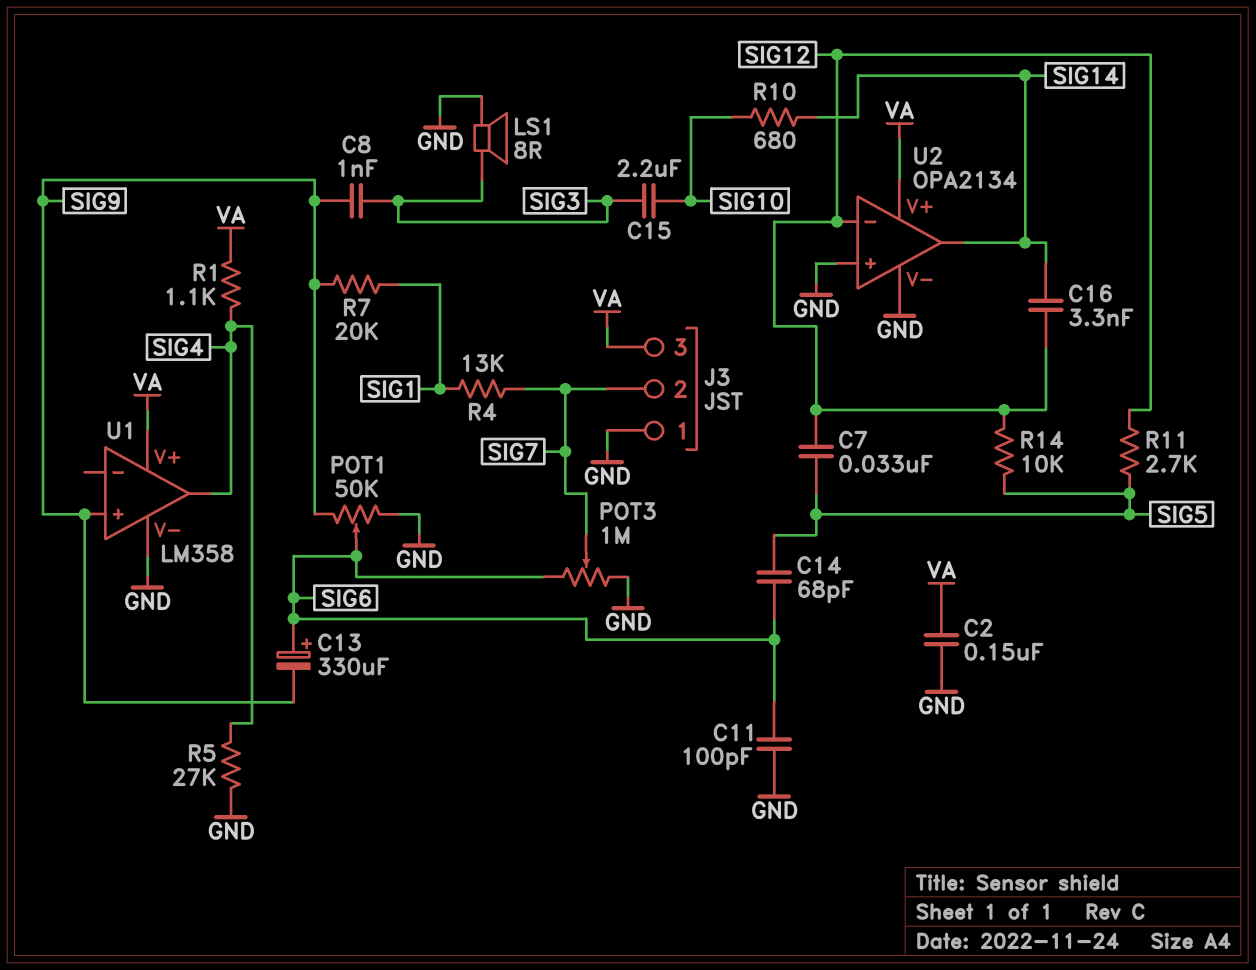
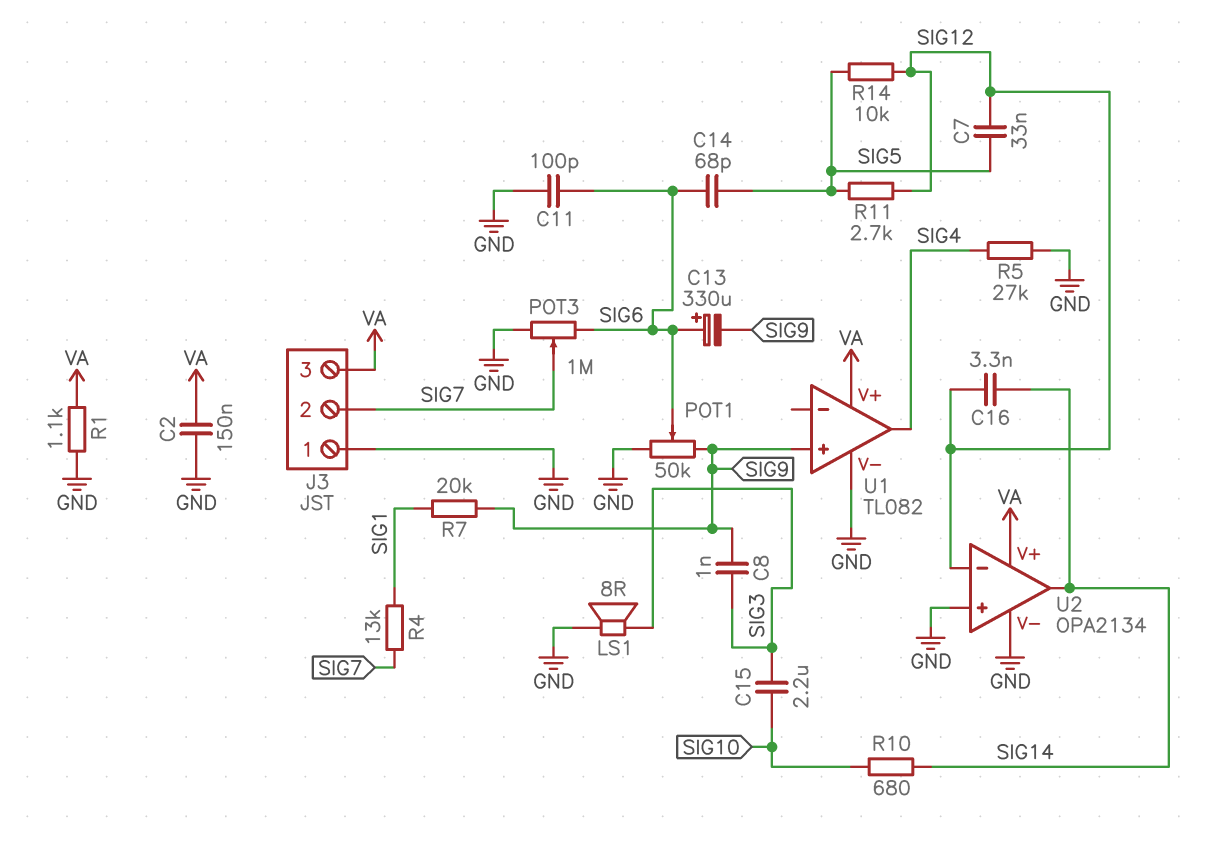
R1: 1.1k (SIG4, VA) -> 1.1k (GND, VA)
U1: LM358 -> TL082

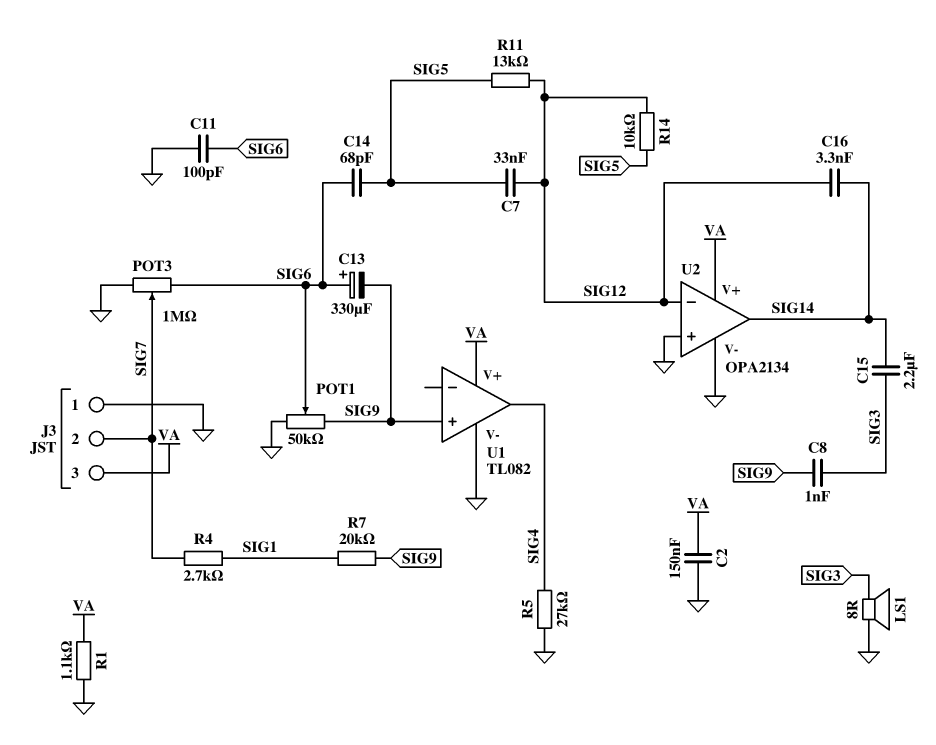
C15: 2.2uF (SIG3, SIG10) -> 2.2uF (SIG3, SIG14)
R4: 13k (SIG1, SIG7) -> 2.7k (SIG1, SIG7)
R10: 680 (SIG10, SIG14) -> none
R11: 2.7k (SIG5, SIG12) -> 13k (SIG5, SIG12)

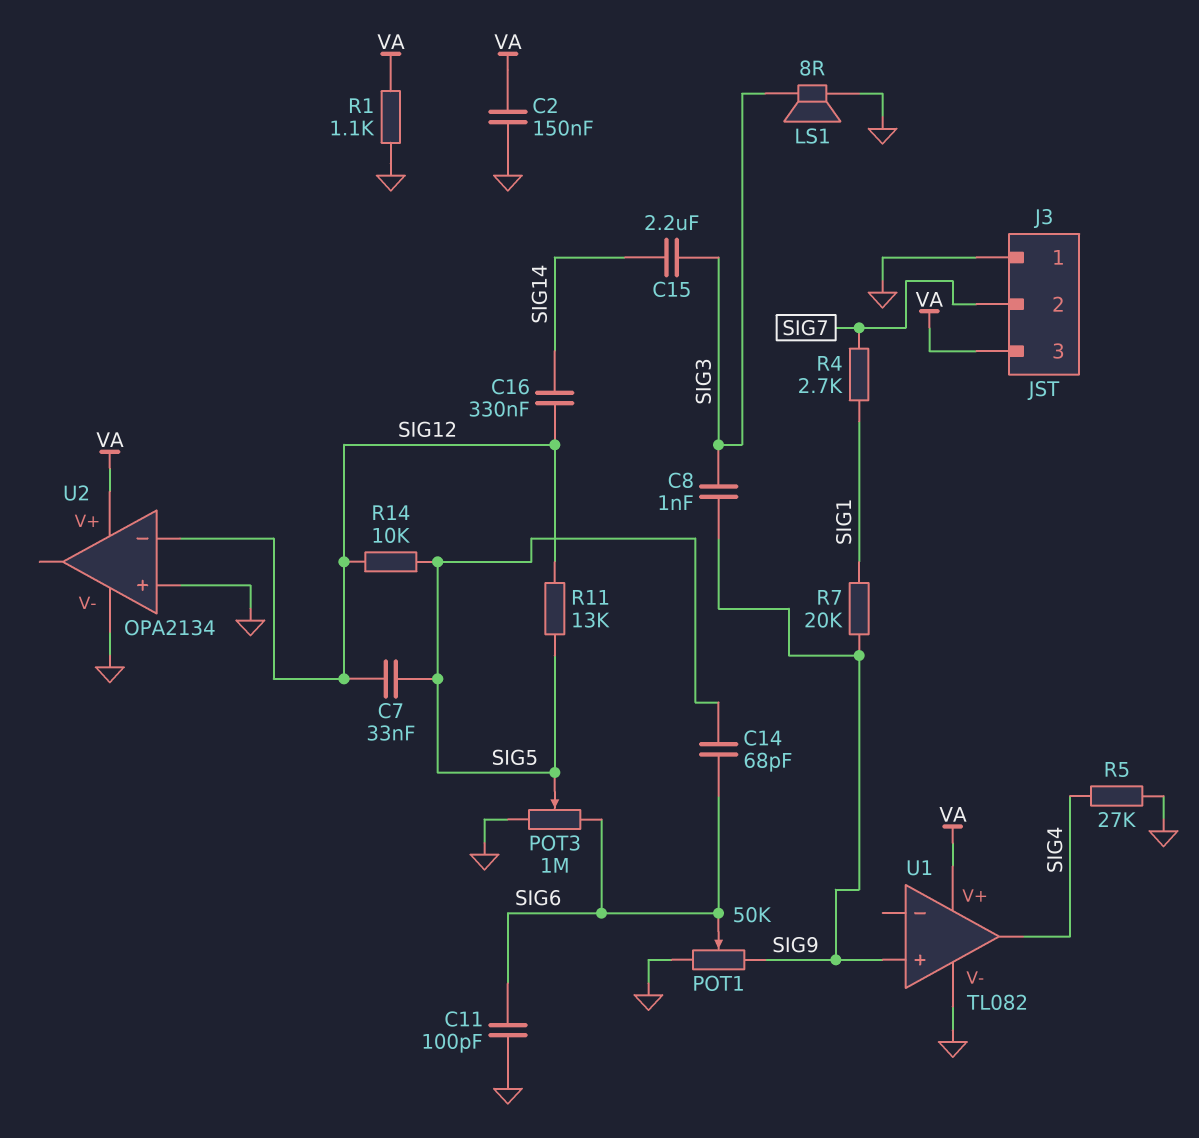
C13: 330uF (plus SIG6, minus SIG9) -> none
C16: 3.3nF (SIG12, SIG14) -> 330nF (SIG12, SIG14)
POT3: 1M (GND, SIG6, wiper SIG7) -> 1M (GND, SIG6, wiper SIG5)
U2 pin out: SIG14 -> none

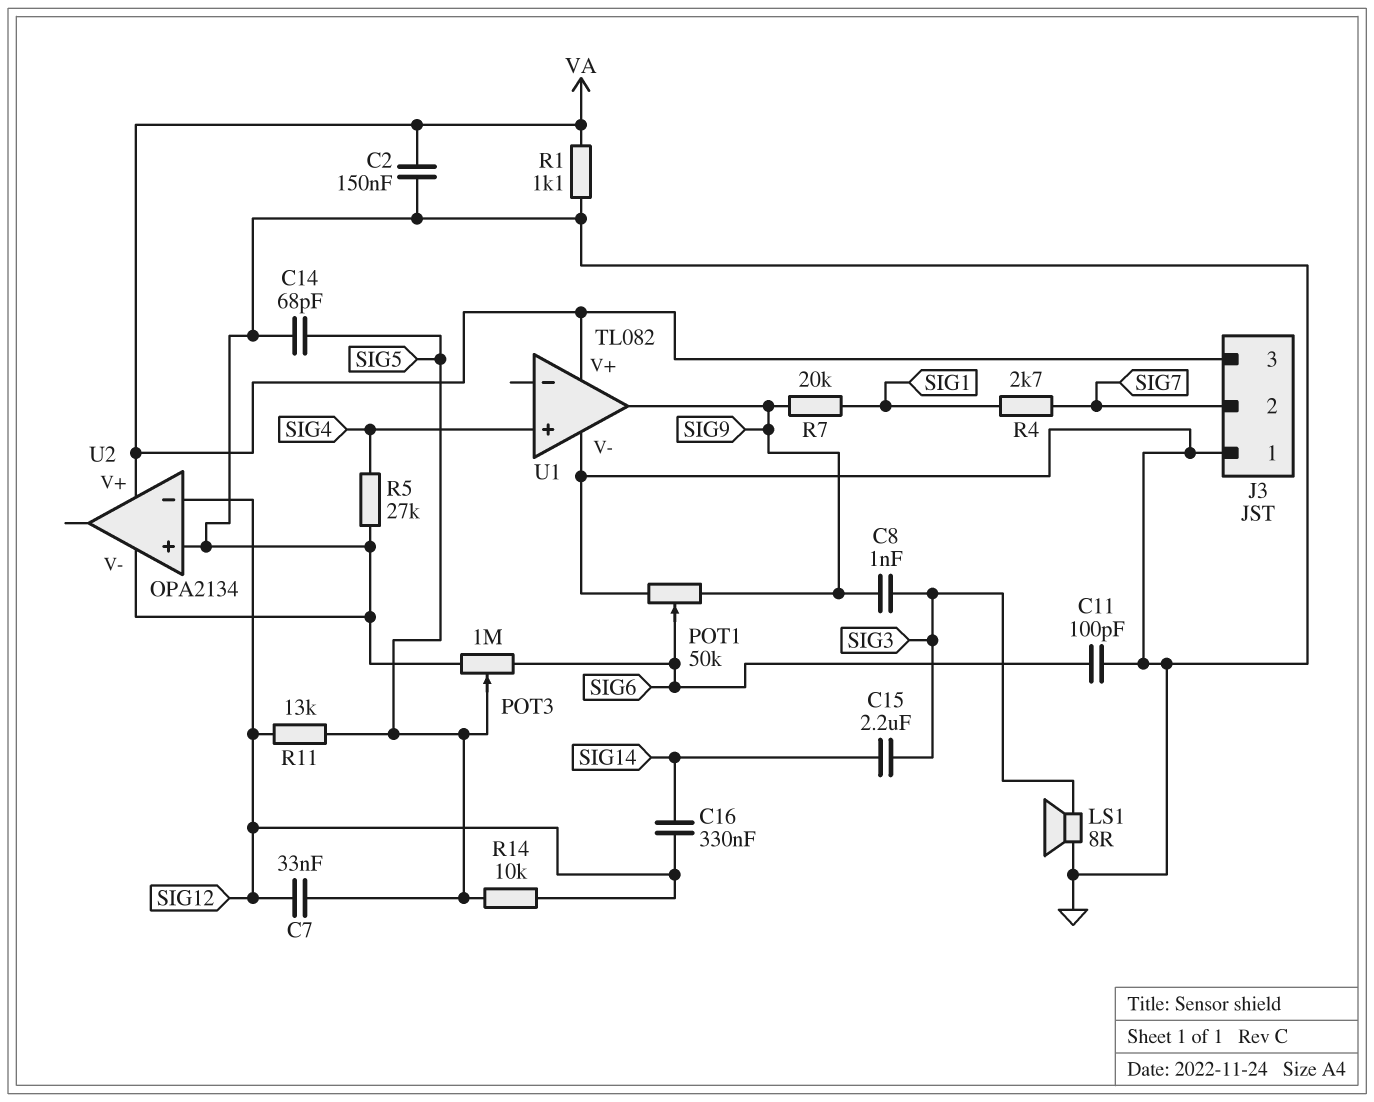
C14: 68pF (SIG5, SIG6) -> 68pF (GND, SIG5)
U1 pin in+: SIG9 -> SIG4
U1 pin out: SIG4 -> SIG9

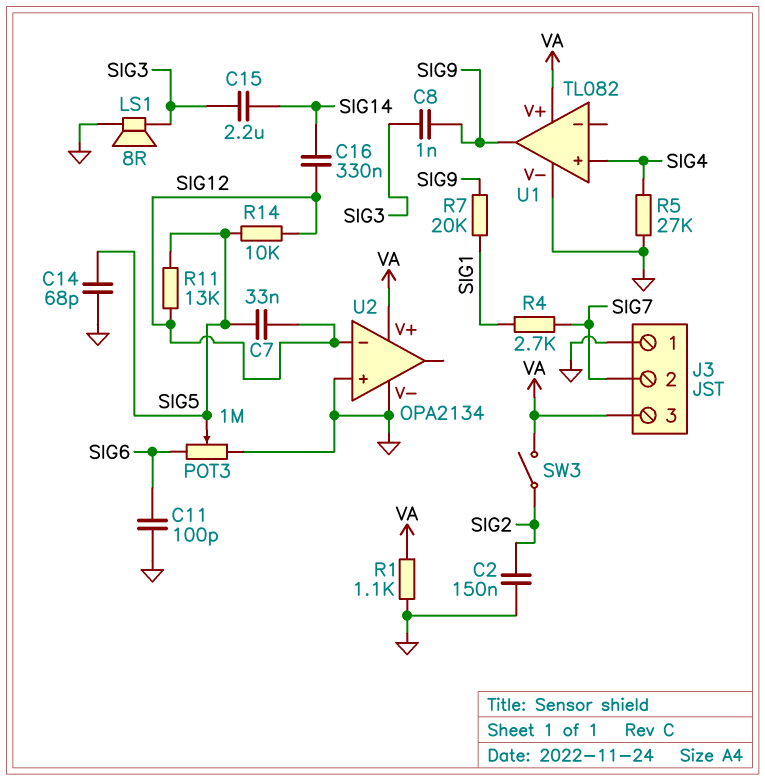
C2: 150nF (GND, VA) -> 150nF (GND, SIG2)
POT1: 50k (GND, SIG9, wiper SIG6) -> none
SW3: none -> switch (SIG2, VA)

